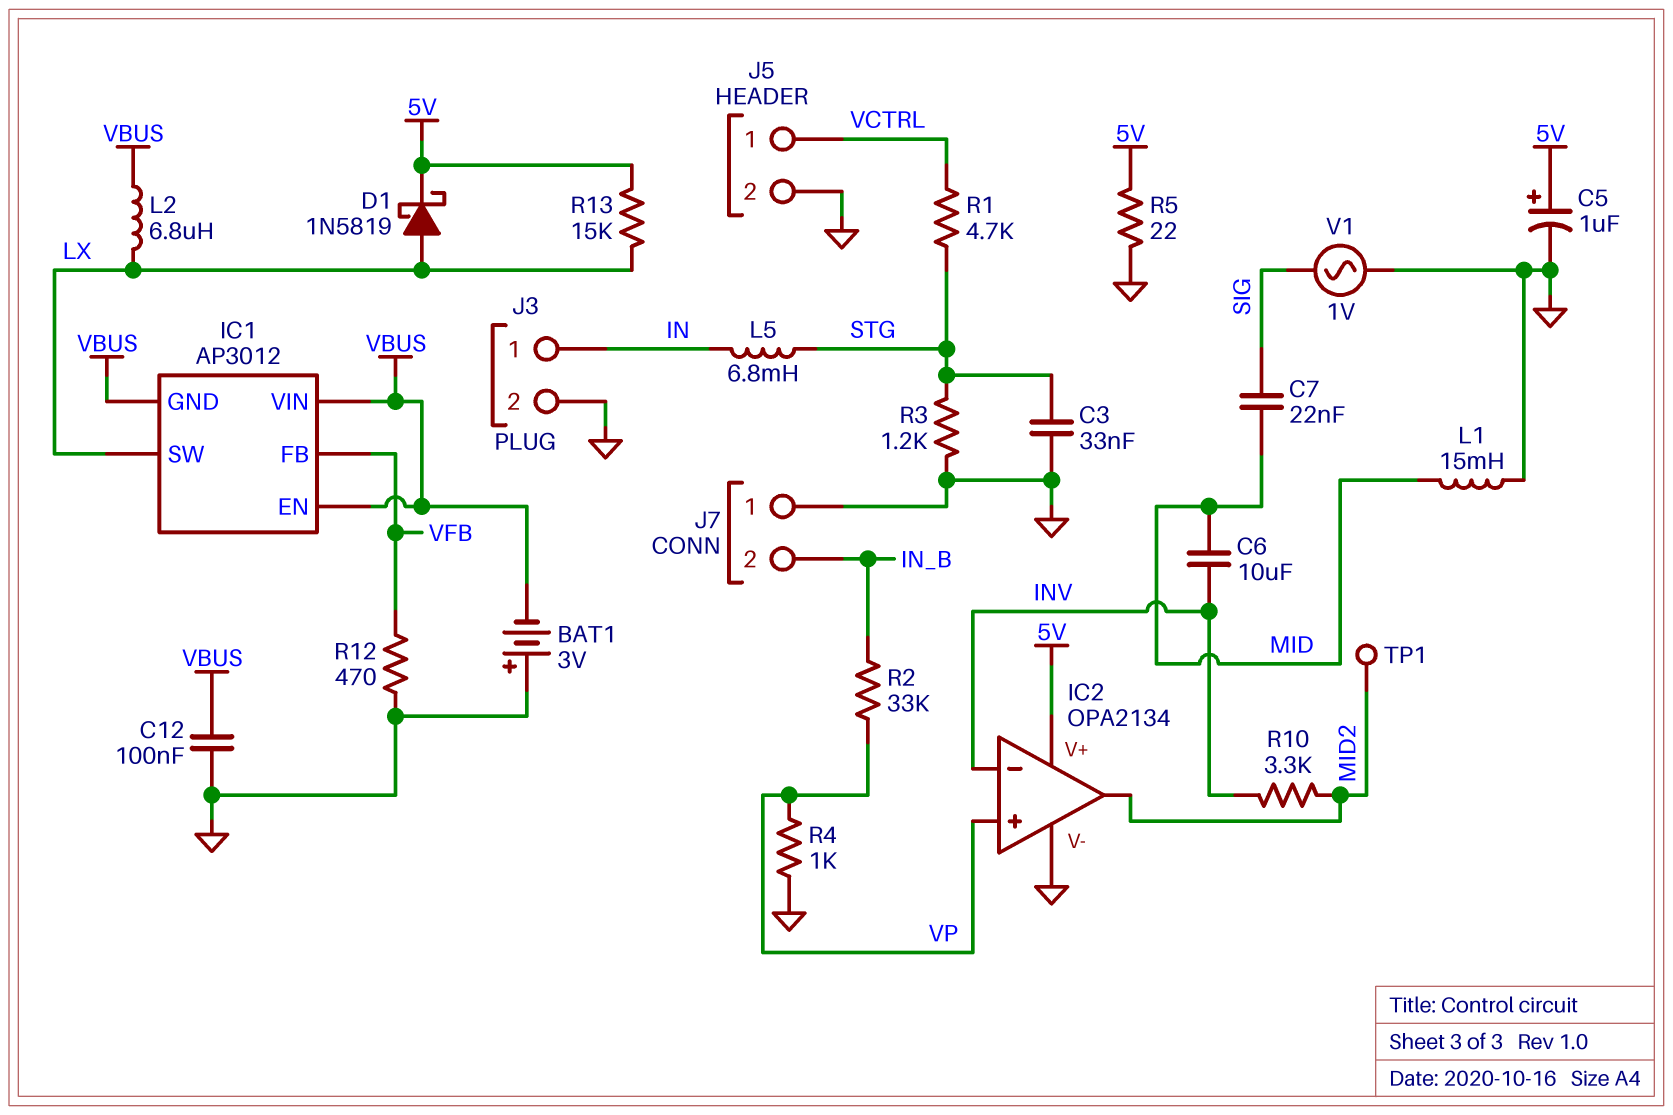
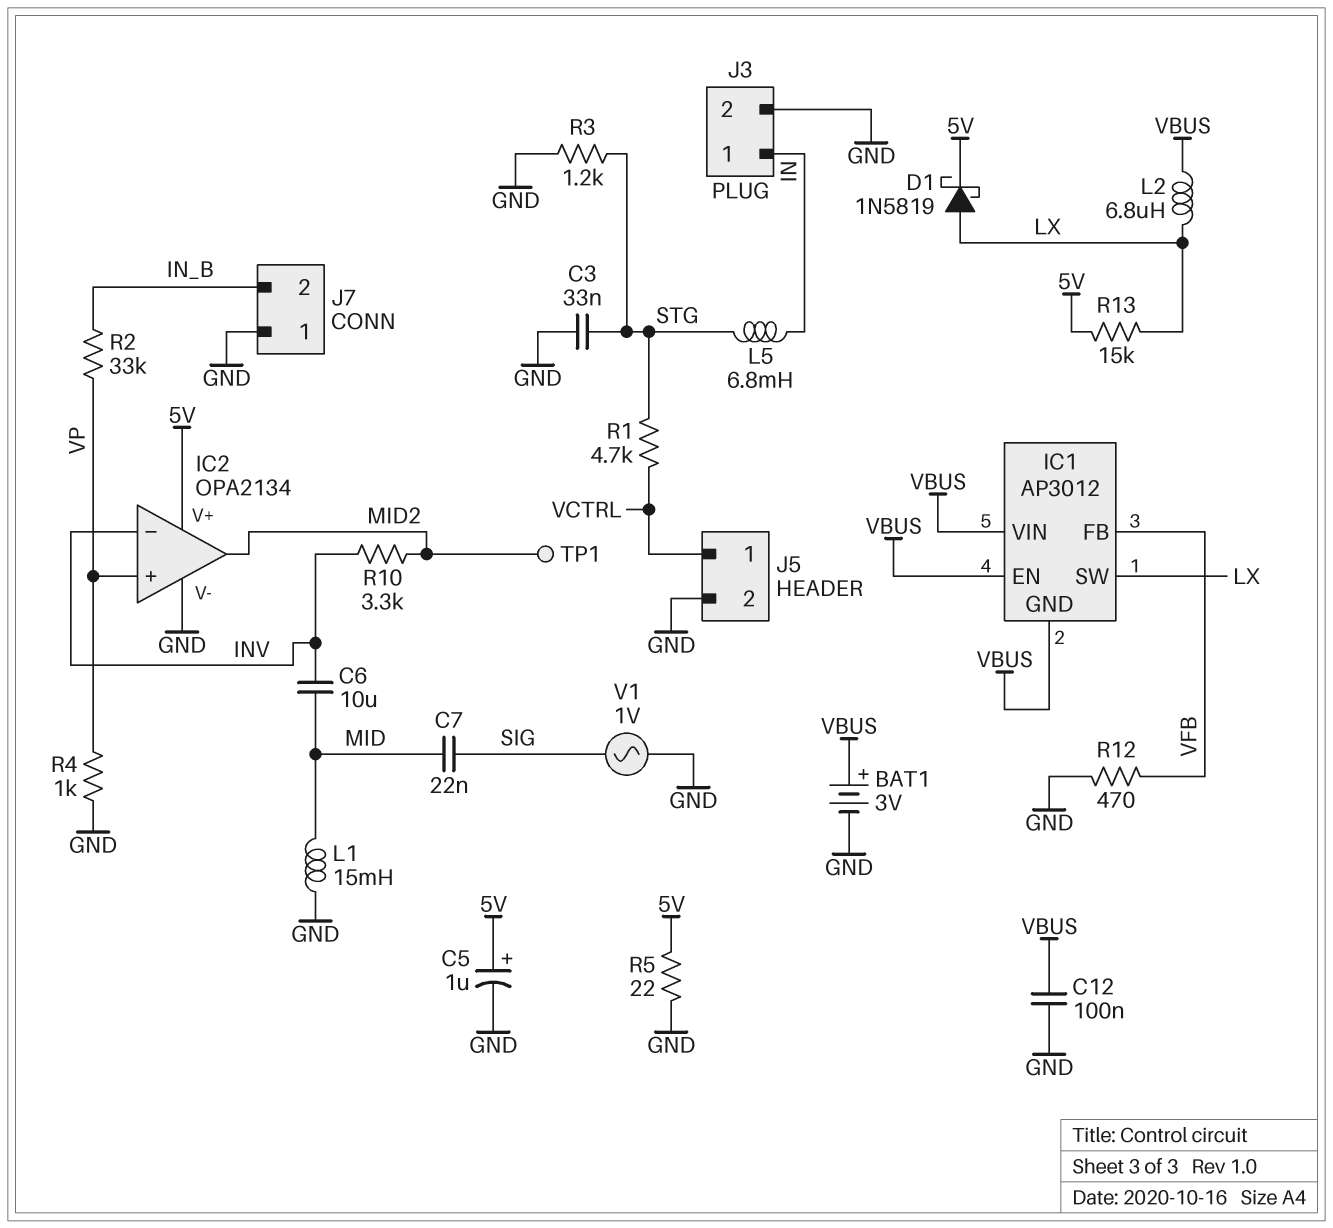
BAT1: 3V (plus GND, minus VBUS) -> 3V (plus VBUS, minus GND)

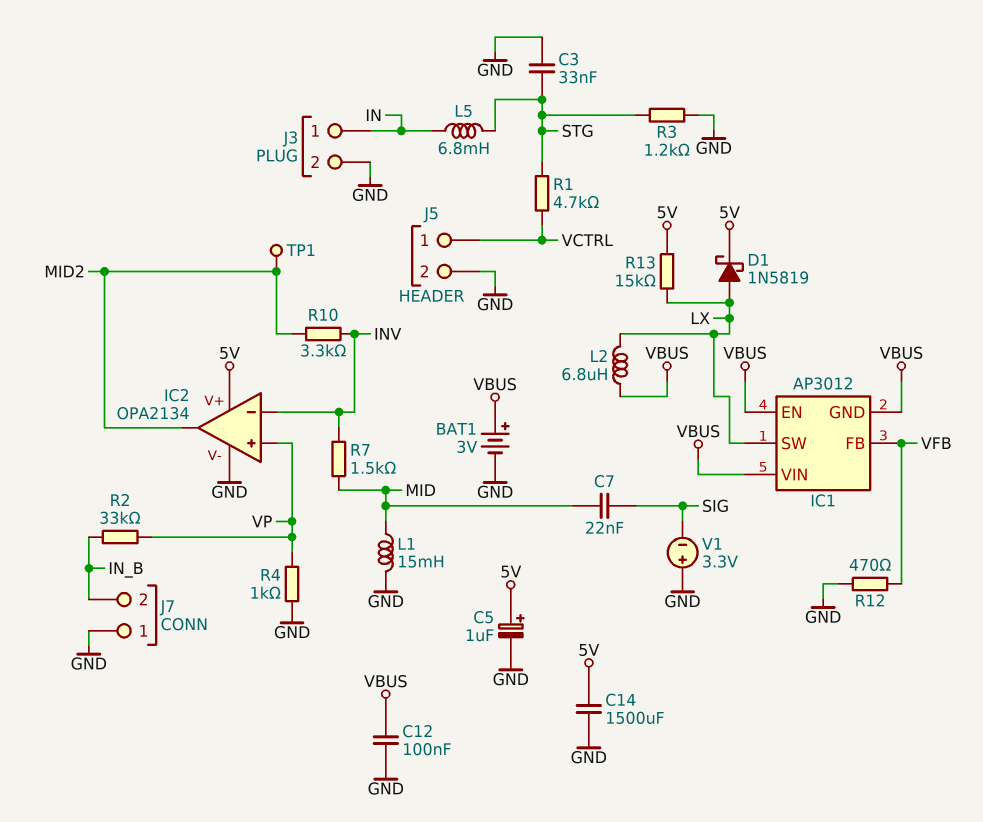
C6: 10uF (INV, MID) -> none
C14: none -> 1500uF (5V, GND)
R5: 22 (5V, GND) -> none
R7: none -> 1.5k (INV, MID)
V1: AC 1V (GND, SIG) -> 3.3V (plus GND, minus SIG)

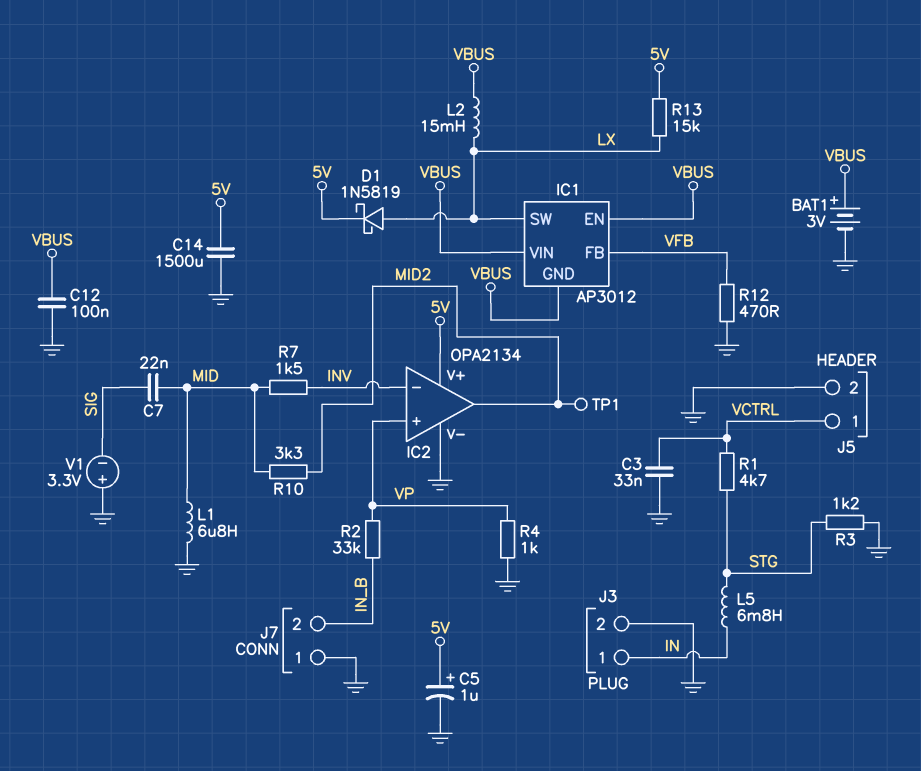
C3: 33nF (GND, STG) -> 33nF (GND, VCTRL)
L1: 15mH (GND, MID) -> 6.8uH (GND, MID)
L2: 6.8uH (LX, VBUS) -> 15mH (LX, VBUS)
R10: 3.3k (INV, MID2) -> 3.3k (MID, MID2)

